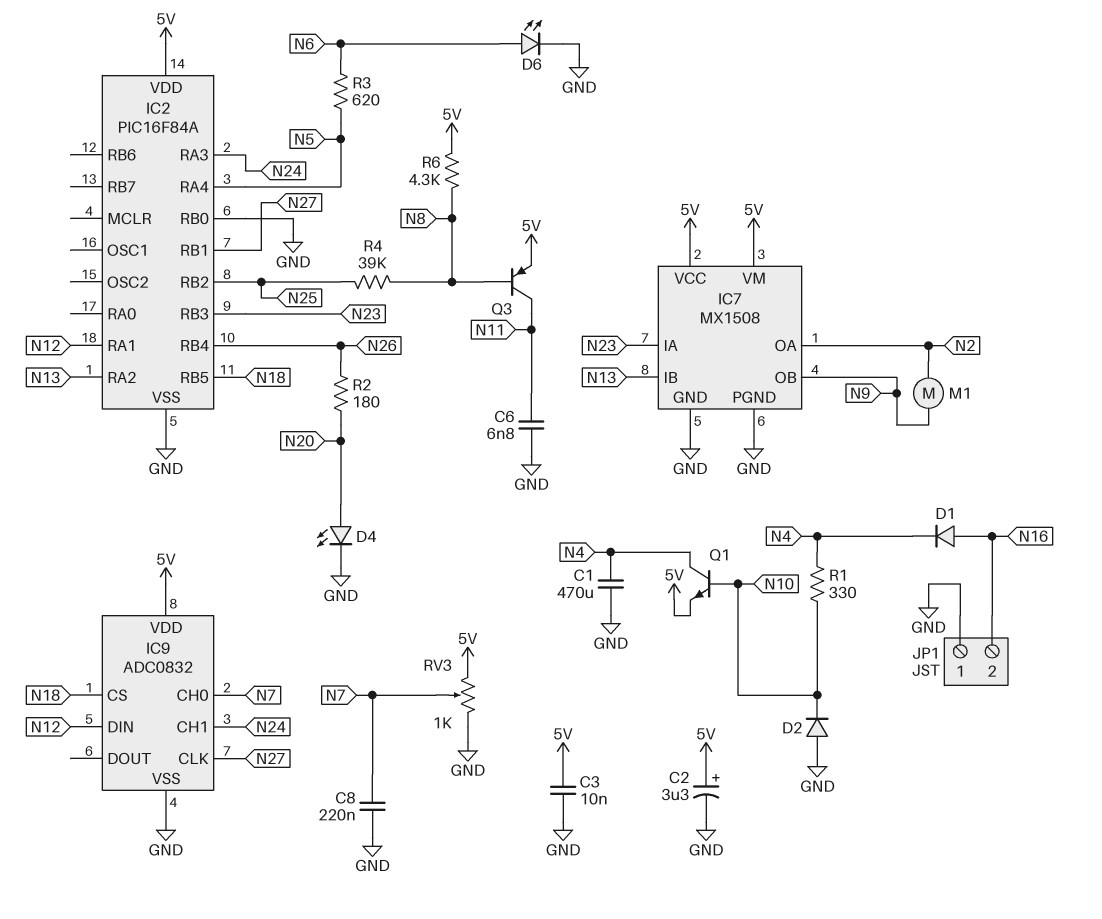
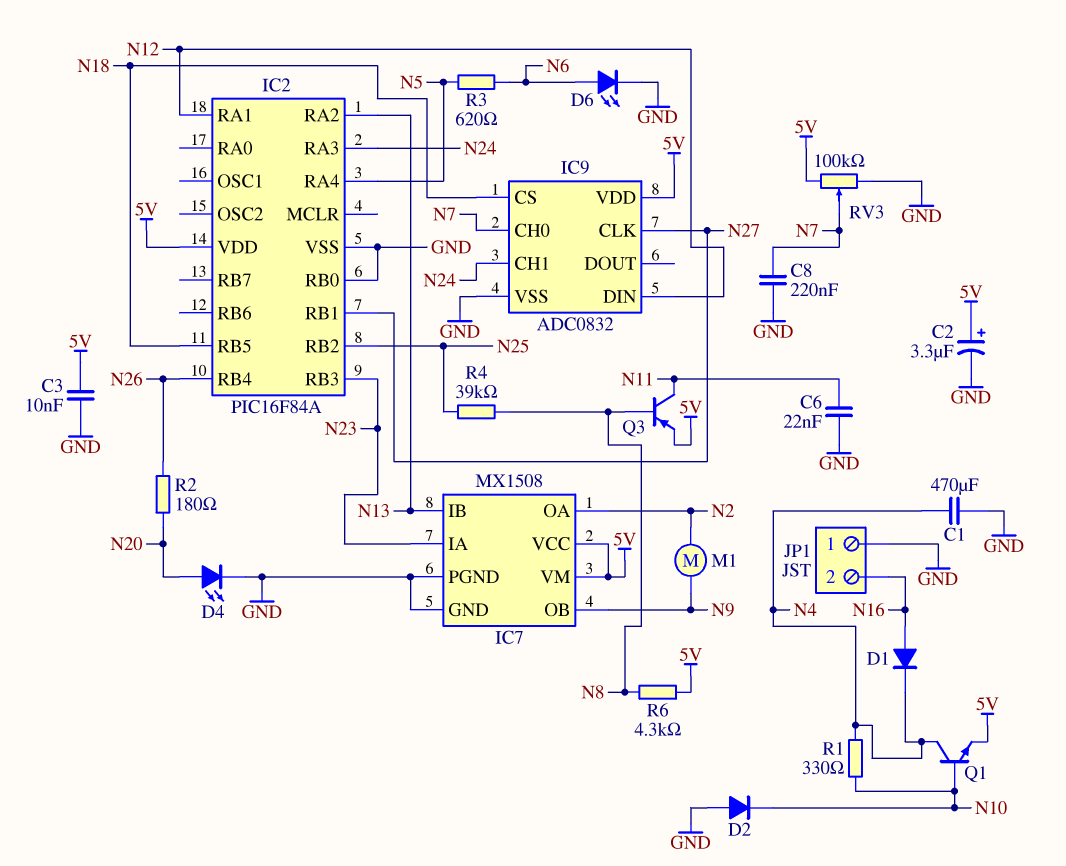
C6: 6.8nF (GND, N11) -> 22nF (GND, N11)
RV3: 1k (5V, GND, wiper N7) -> 100k (5V, GND, wiper N7)

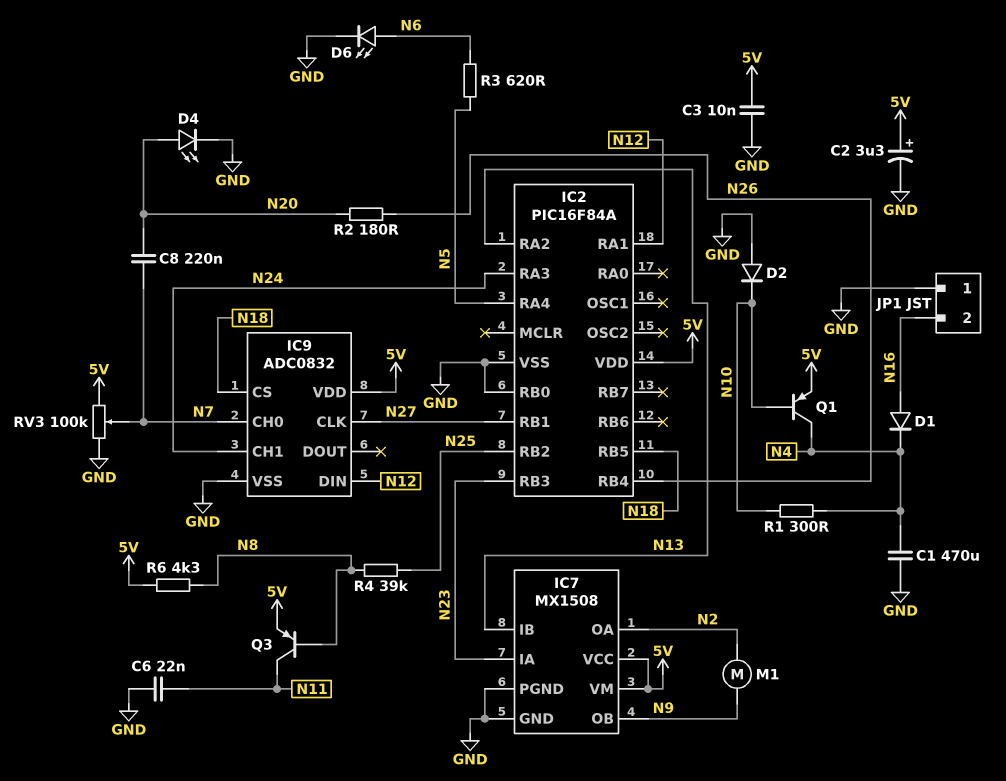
C8: 220nF (GND, N7) -> 220nF (N7, N20)
Q1: NPN (B N10, C N4, E 5V) -> PNP (B N10, C N4, E 5V)
R1: 330 (N4, N10) -> 300 (N4, N10)

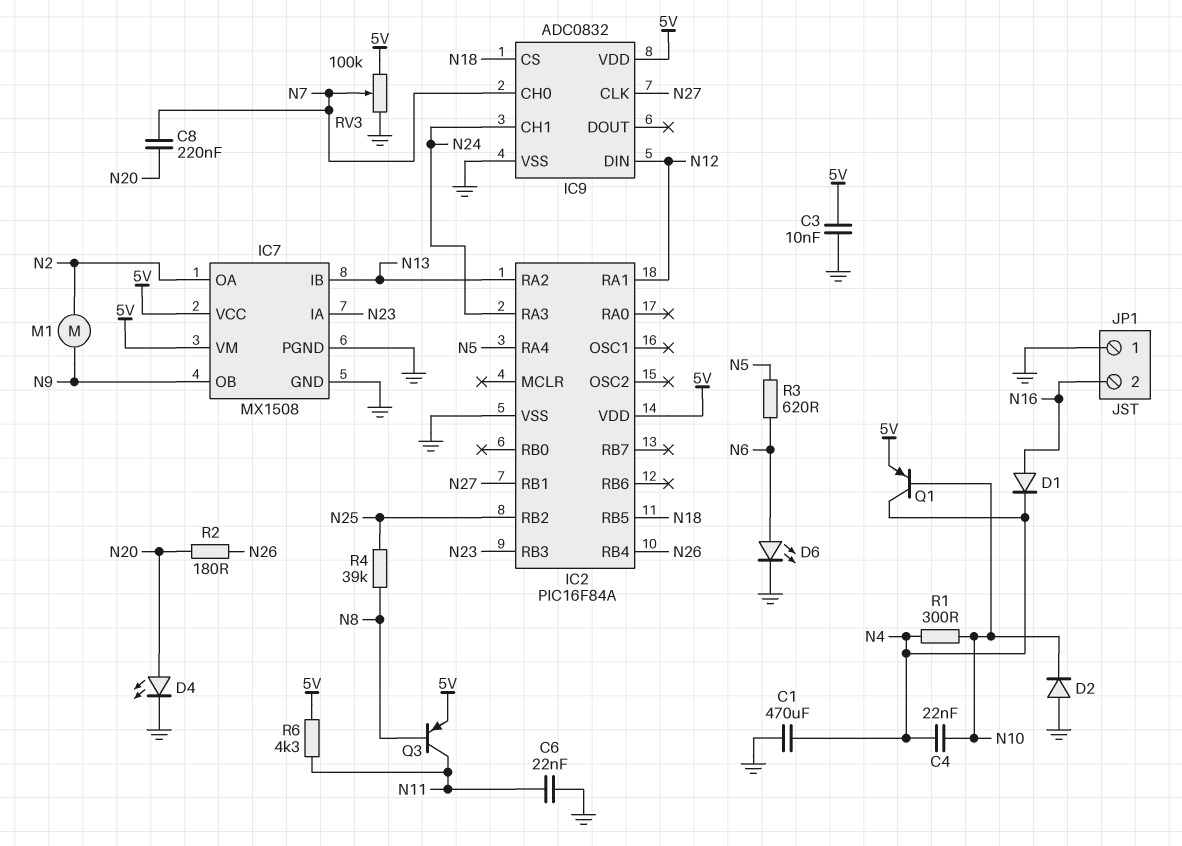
C2: 3.3uF (plus 5V, minus GND) -> none
C4: none -> 22nF (N4, N10)
IC2 pin RB0: GND -> none
R6: 4.3k (5V, N8) -> 4.3k (5V, N11)

